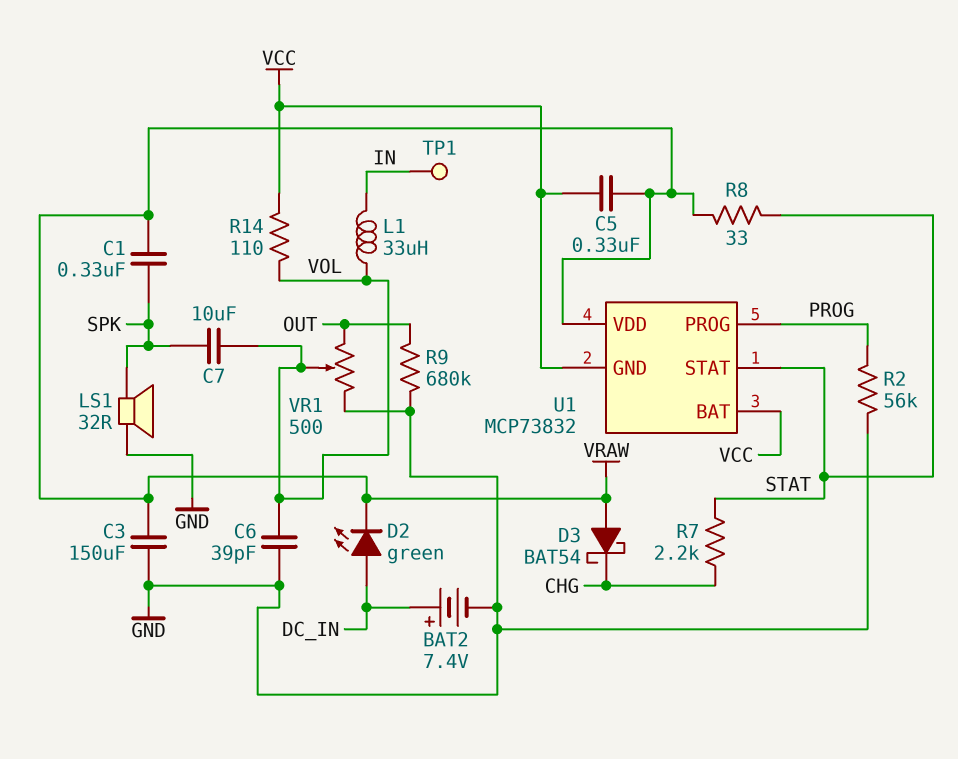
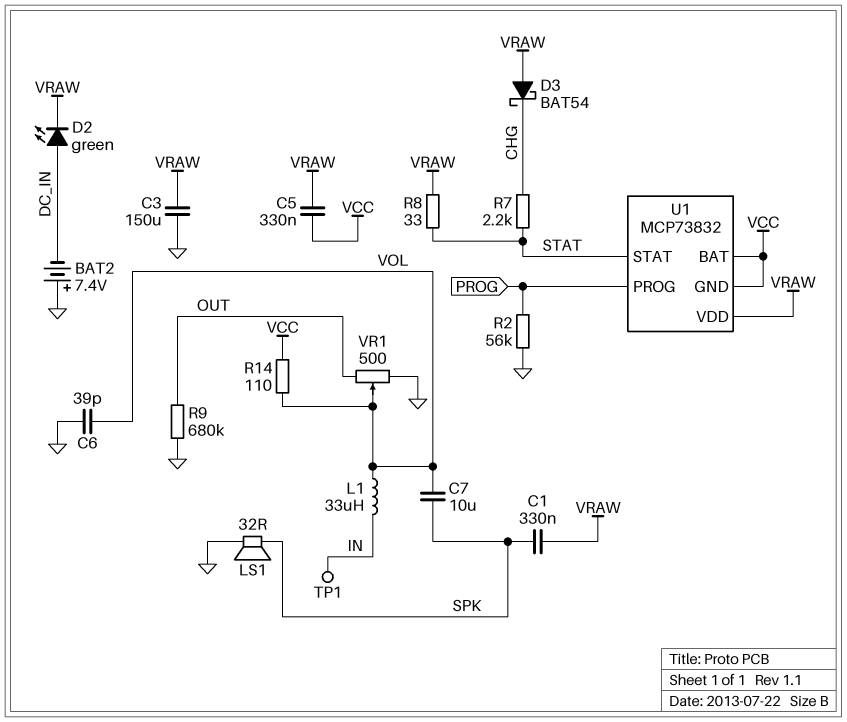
BAT2: 7.4V (plus DC_IN, minus GND) -> 7.4V (plus GND, minus DC_IN)

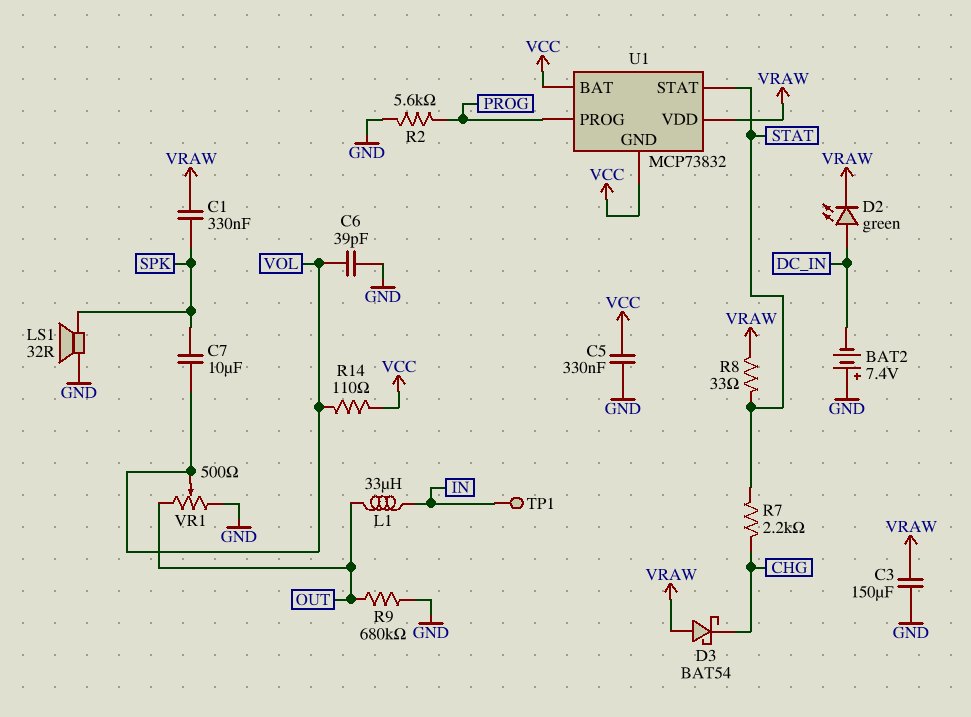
C5: 330nF (VCC, VRAW) -> 330nF (GND, VCC)
L1: 33uH (IN, VOL) -> 33uH (IN, OUT)
R2: 56k (GND, PROG) -> 5.6k (GND, PROG)

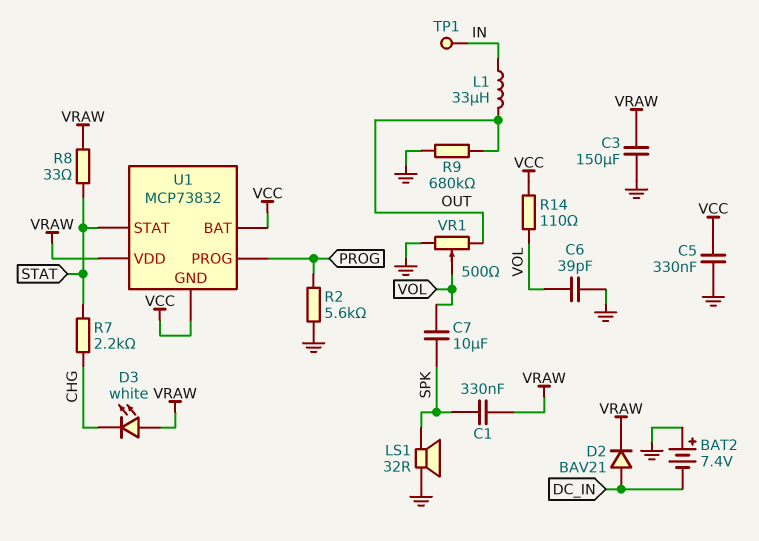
D2: LED green (A DC_IN, K VRAW) -> diode BAV21 (A DC_IN, K VRAW)
D3: schottky BAT54 (A VRAW, K CHG) -> LED white (A VRAW, K CHG)

